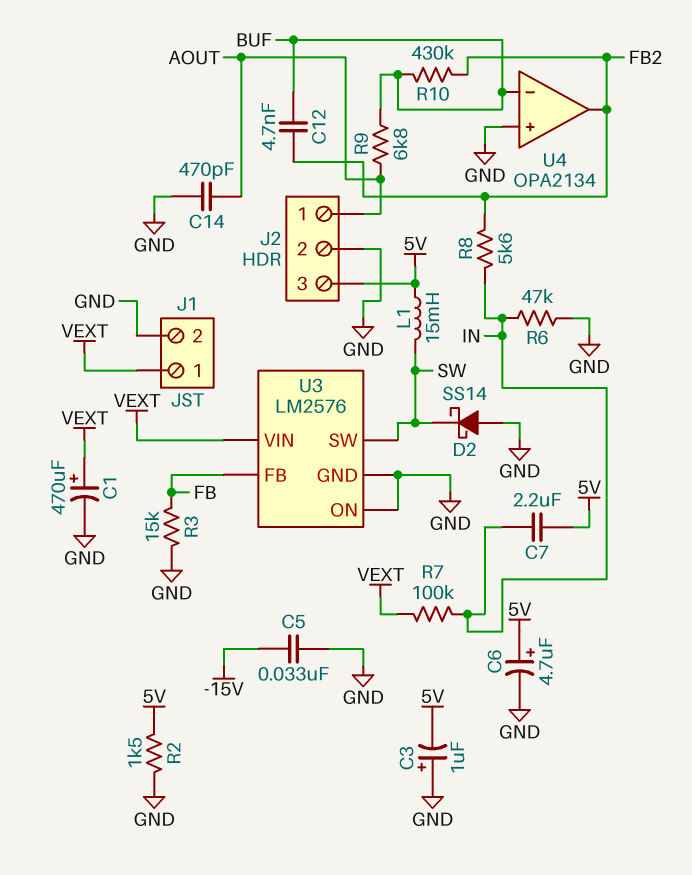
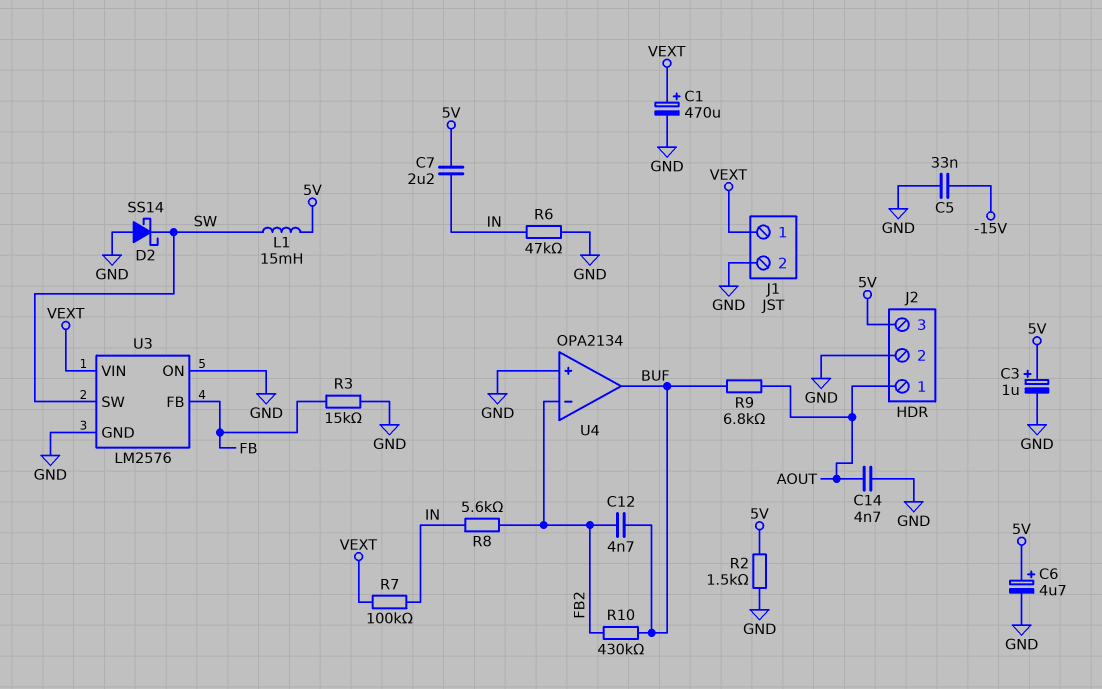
C3: 1uF (plus GND, minus 5V) -> 1uF (plus 5V, minus GND)
C14: 470pF (AOUT, GND) -> 4.7nF (AOUT, GND)
U4 pin in-: BUF -> FB2
U4 pin out: FB2 -> BUF

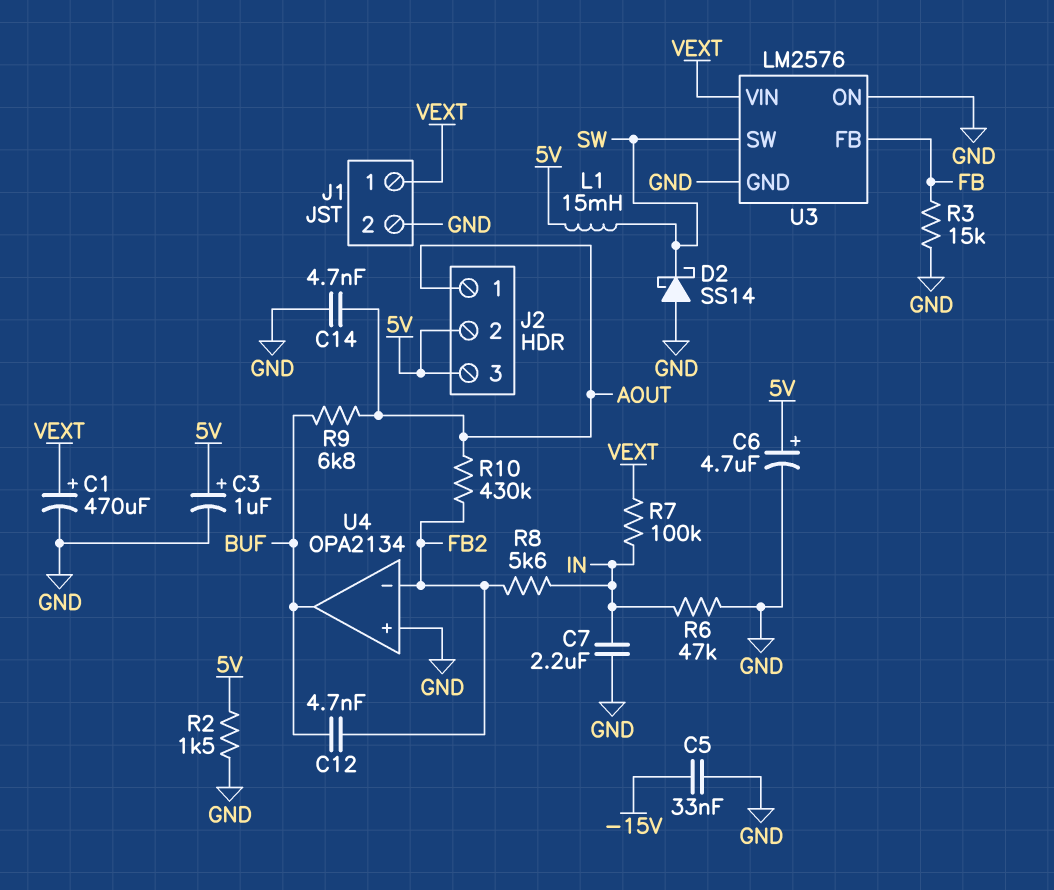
C7: 2.2uF (5V, IN) -> 2.2uF (GND, IN)
J2 pin 2: GND -> 5V
R10: 430k (BUF, FB2) -> 430k (AOUT, FB2)

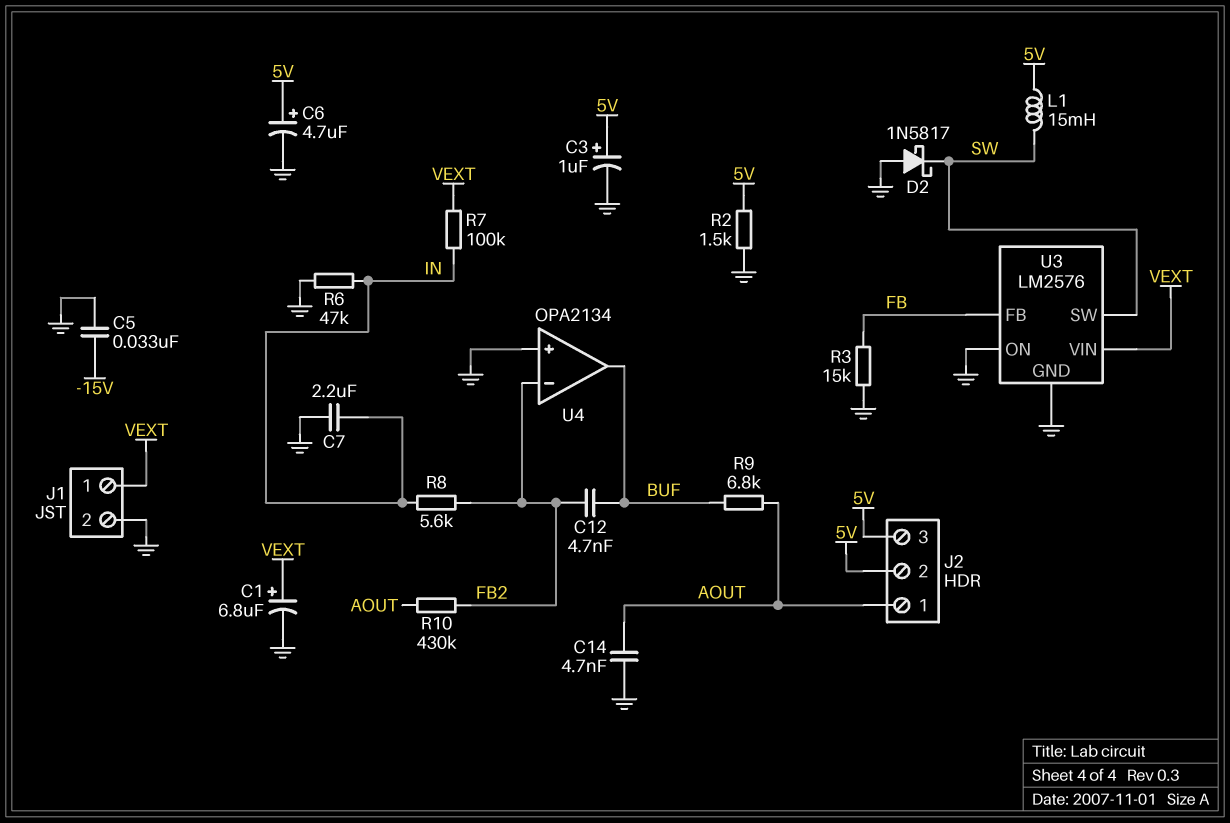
C1: 470uF (plus VEXT, minus GND) -> 6.8uF (plus VEXT, minus GND)
D2: schottky SS14 (A GND, K SW) -> schottky 1N5817 (A GND, K SW)

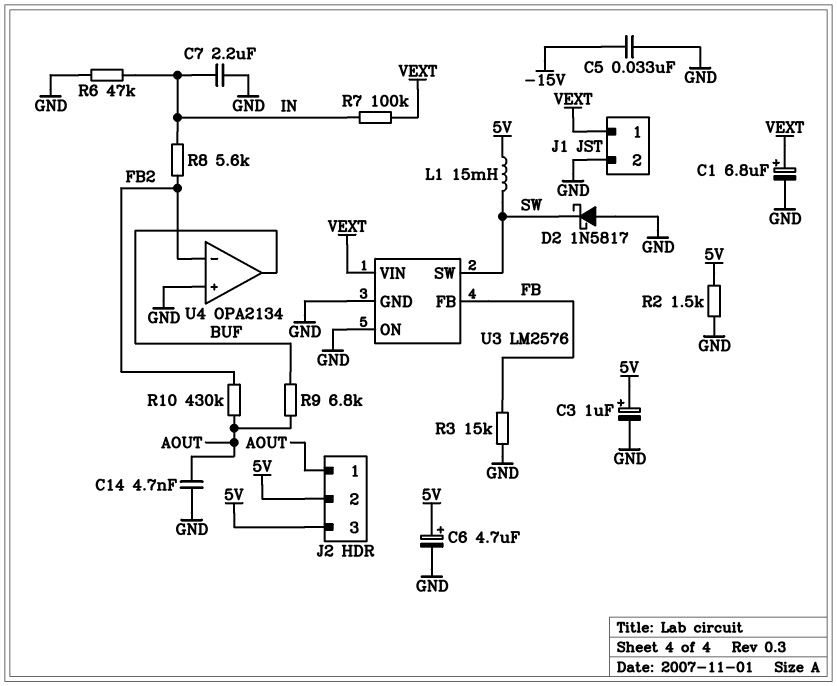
C12: 4.7nF (BUF, FB2) -> none

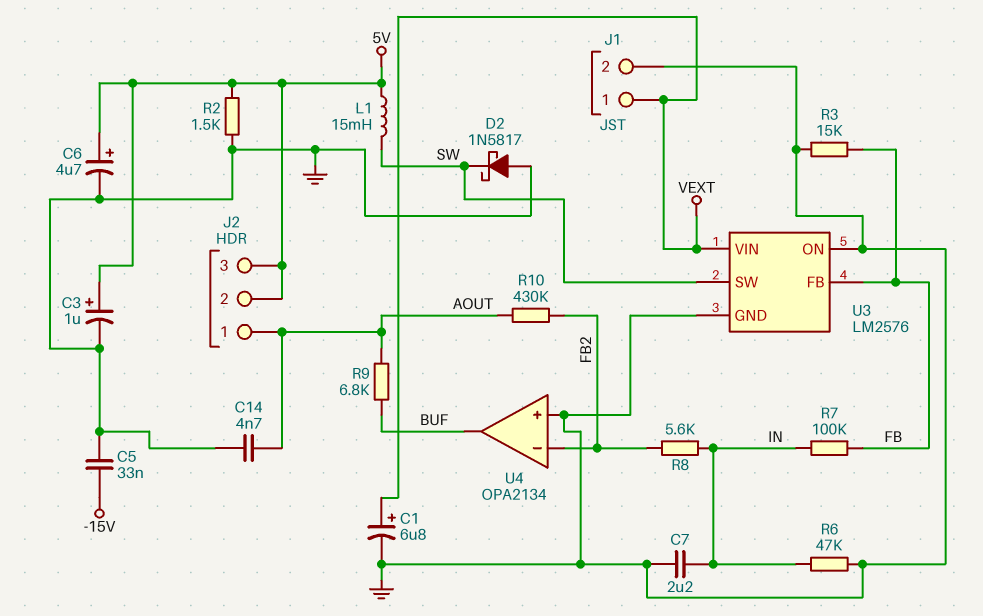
R7: 100k (IN, VEXT) -> 100k (FB, IN)

